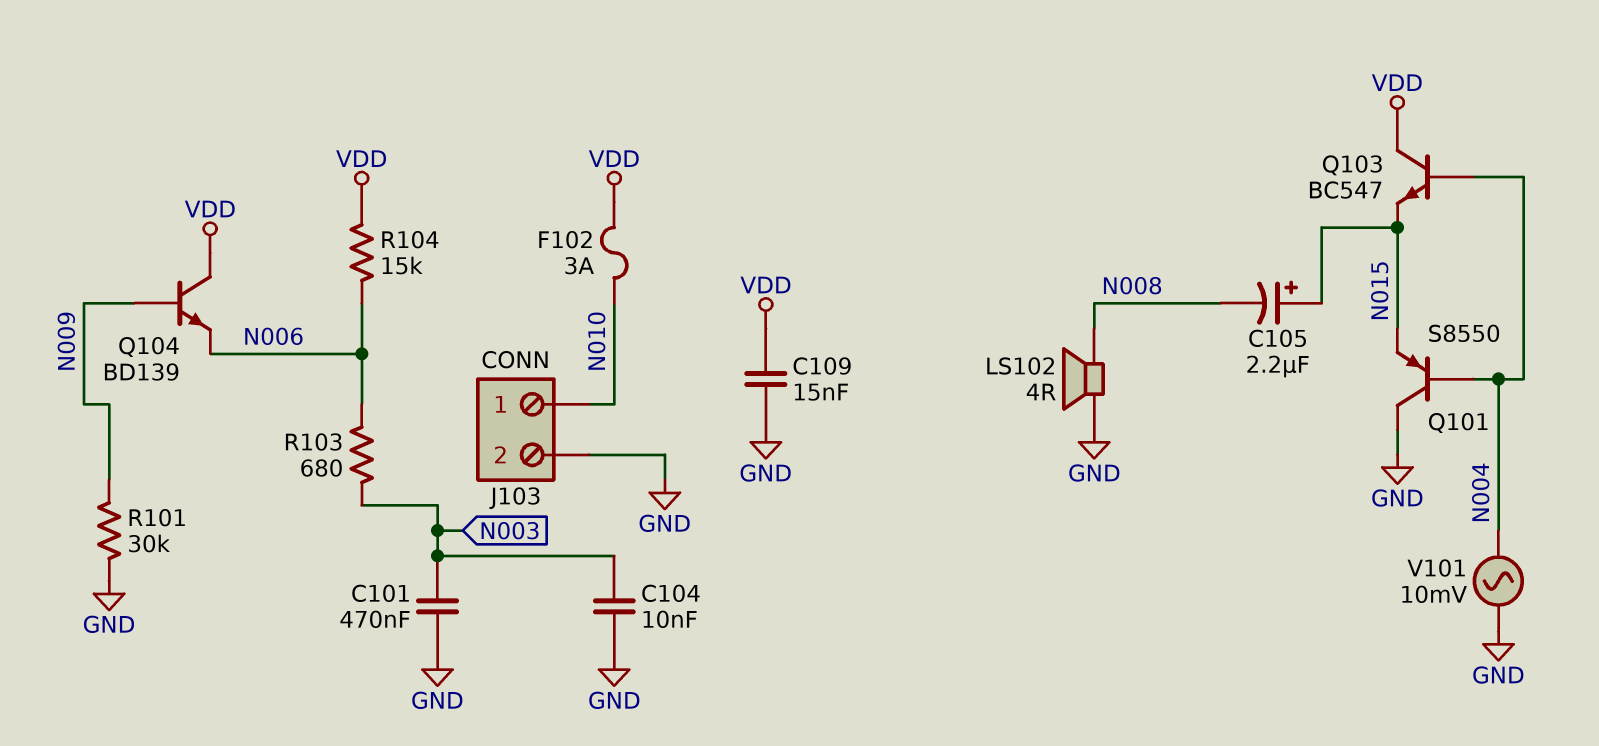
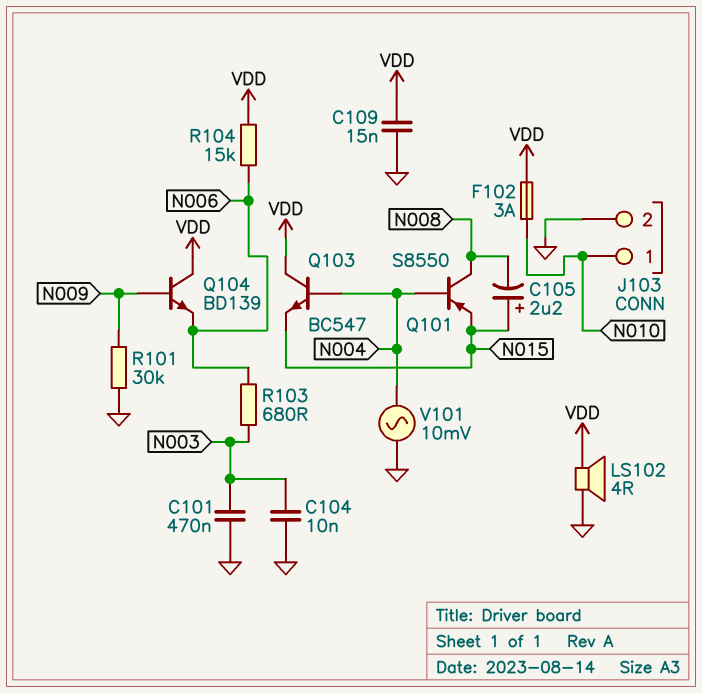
LS102: speaker 4R (GND, N008) -> speaker 4R (GND, VDD)
Q101: PNP S8550 (B N004, C GND, E N015) -> PNP S8550 (B N004, C N008, E N015)

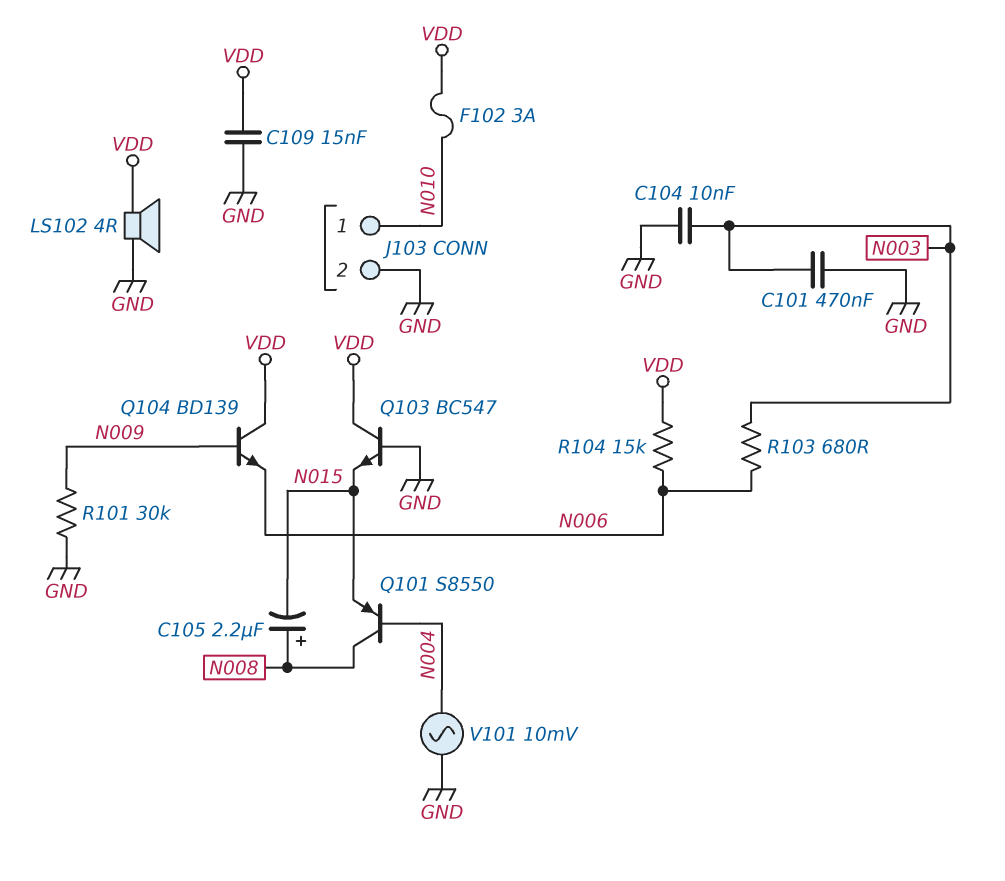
C105: 2.2uF (plus N015, minus N008) -> 2.2uF (plus N008, minus N015)
Q103: NPN BC547 (B N004, C VDD, E N015) -> NPN BC547 (B GND, C VDD, E N015)

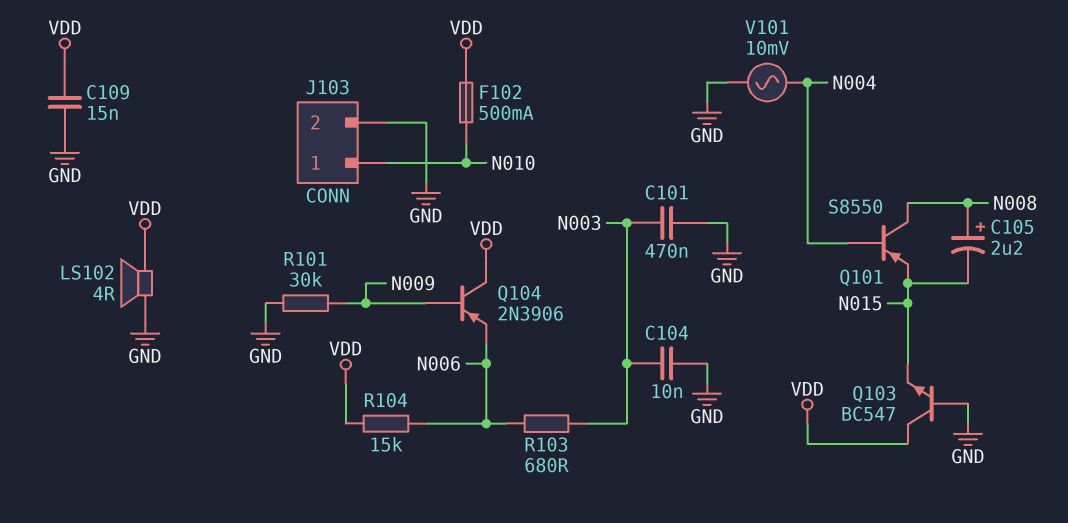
F102: 3A (N010, VDD) -> 500mA (N010, VDD)
Q104: NPN BD139 (B N009, C VDD, E N006) -> PNP 2N3906 (B N009, C VDD, E N006)

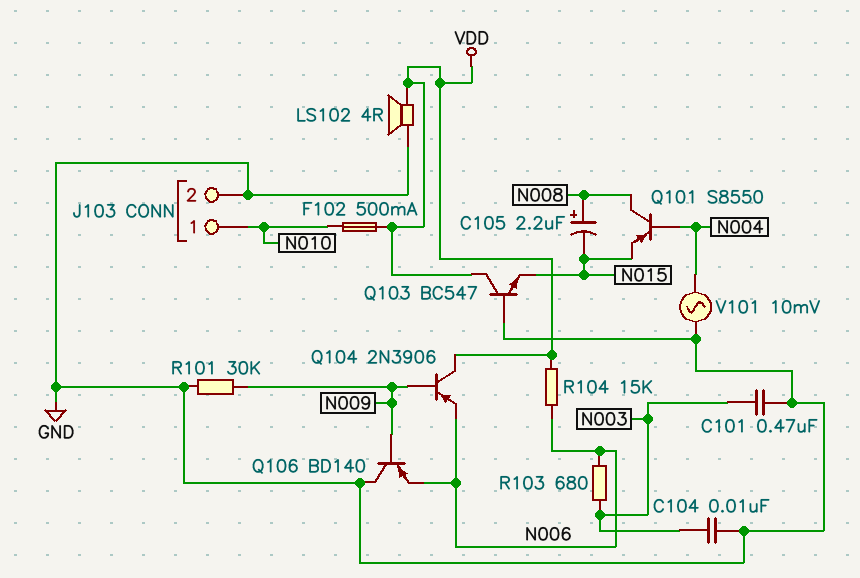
C109: 15nF (GND, VDD) -> none
Q106: none -> PNP BD140 (B N009, C GND, E N006)

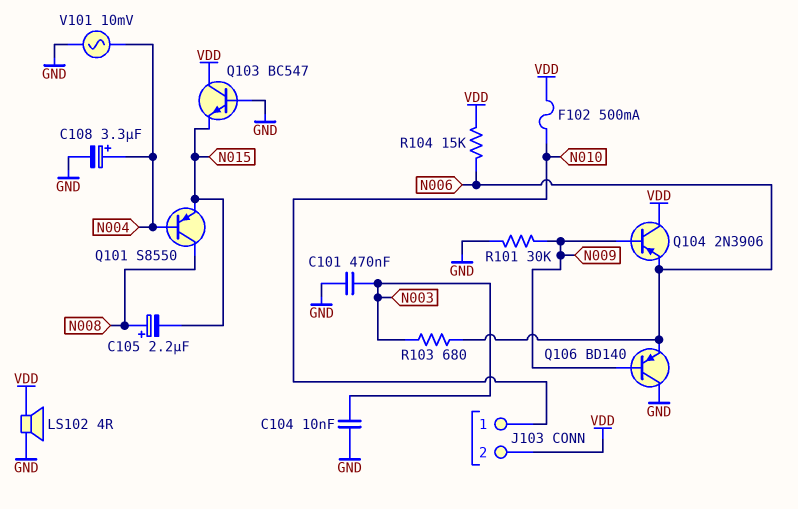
C108: none -> 3.3uF (plus N004, minus GND)
J103 pin 2: GND -> VDD

